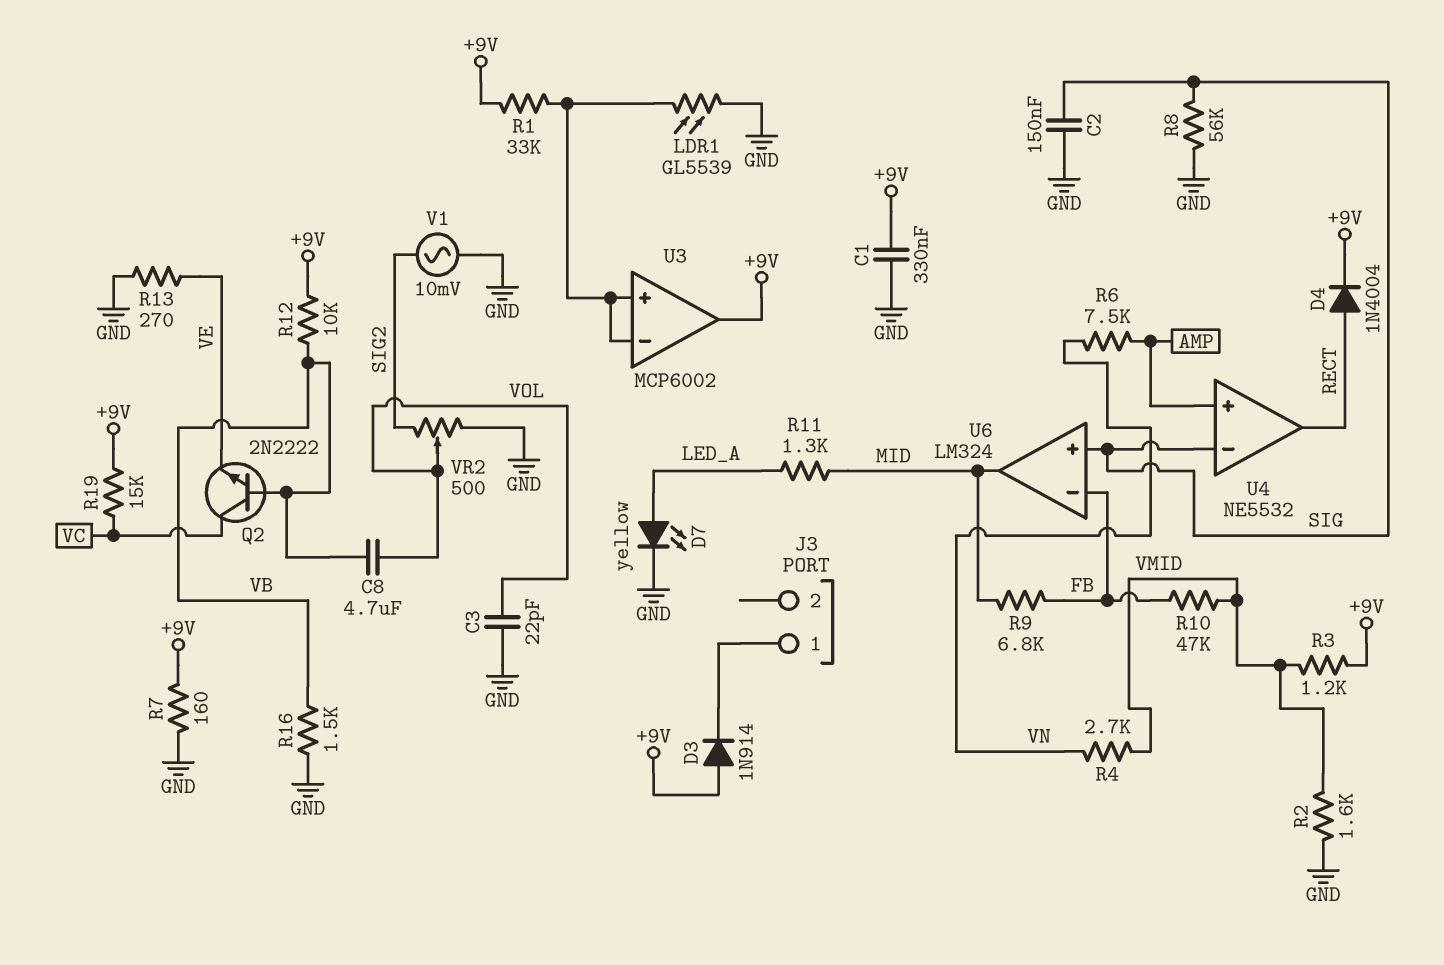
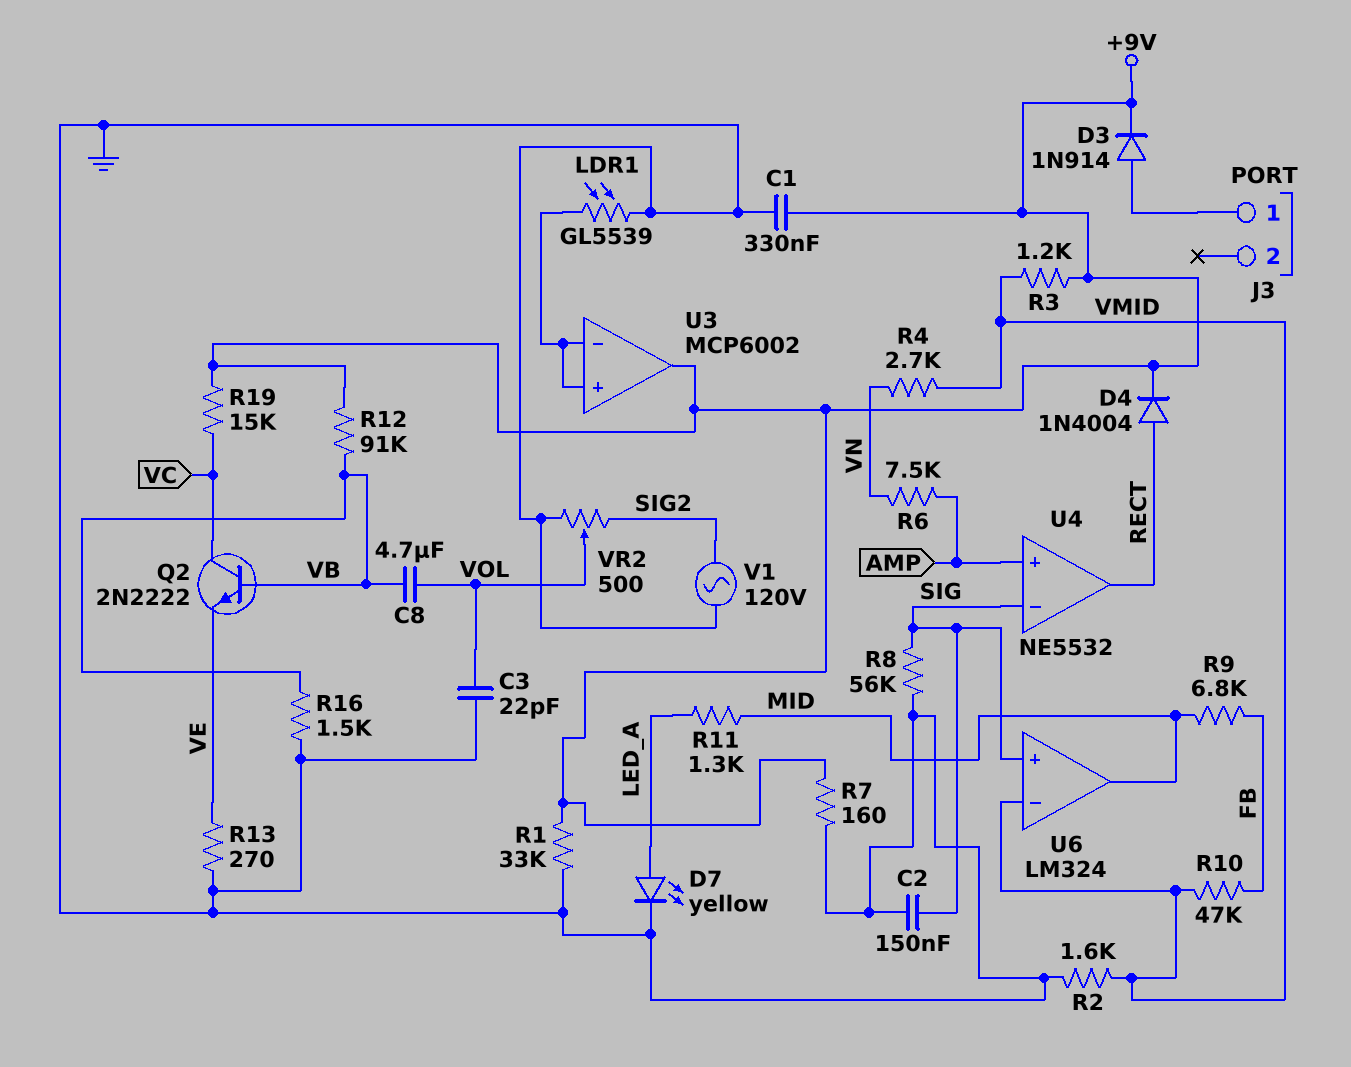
D3: diode 1N914 (A +9V, K J3/1) -> diode 1N914 (A J3/1, K +9V)
R1: 33k (+9V, U3/in+) -> 33k (+9V, GND)
R12: 10k (+9V, VB) -> 91k (+9V, VB)
U6 pin in-: FB -> VMID
V1: AC 10mV (GND, SIG2) -> AC 120V (GND, SIG2)

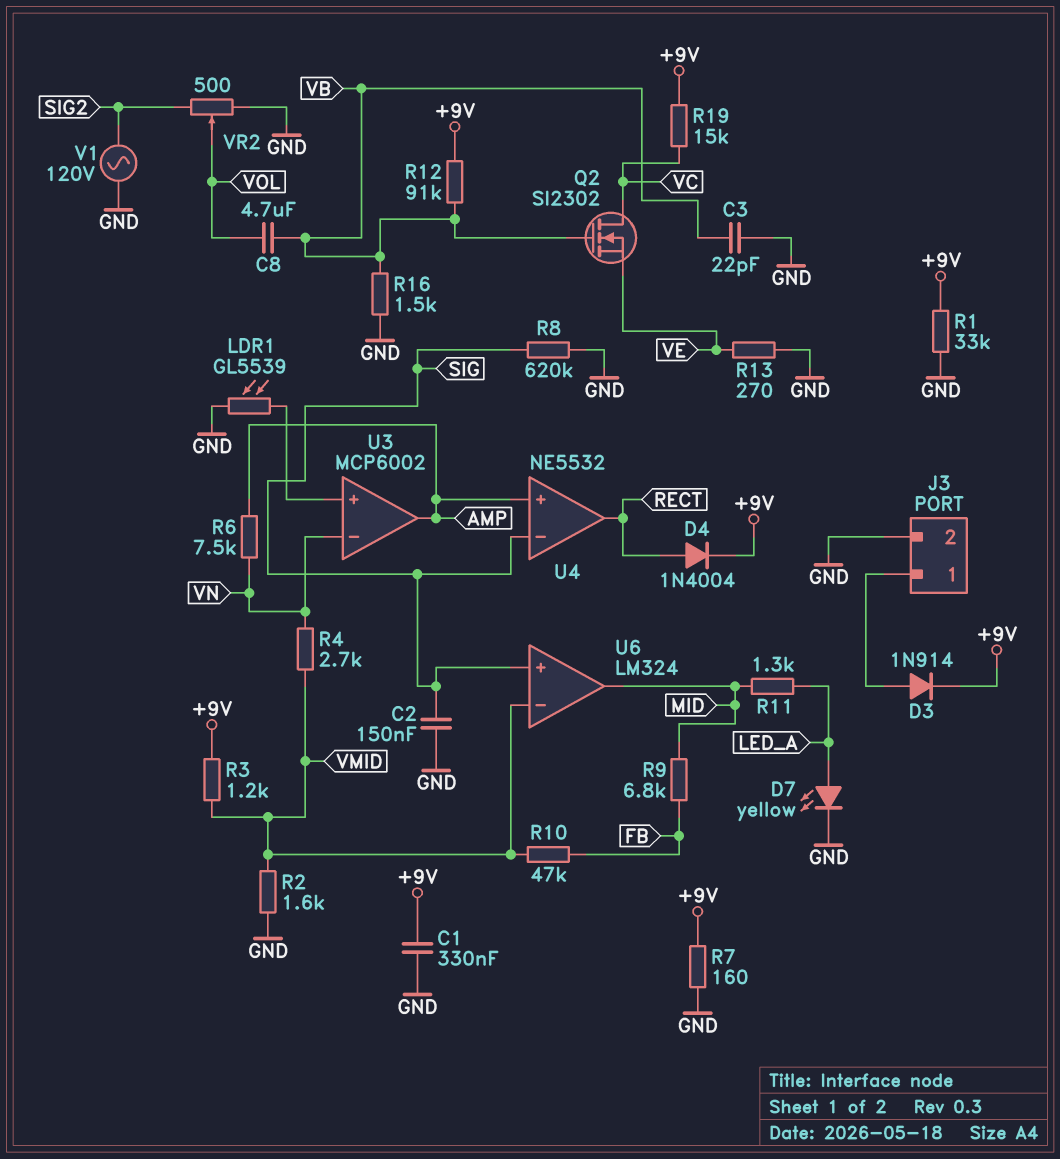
C3: 22pF (GND, VOL) -> 22pF (GND, VB)
J3 pin 2: none -> GND
Q2: NPN 2N2222 (B VB, C VC, E VE) -> NMOS SI2302 (G VB, D VC, S VE)
R8: 56k (GND, SIG) -> 620k (GND, SIG)
U3 pin in-: U3/in+ -> VN
U3 pin out: +9V -> AMP

